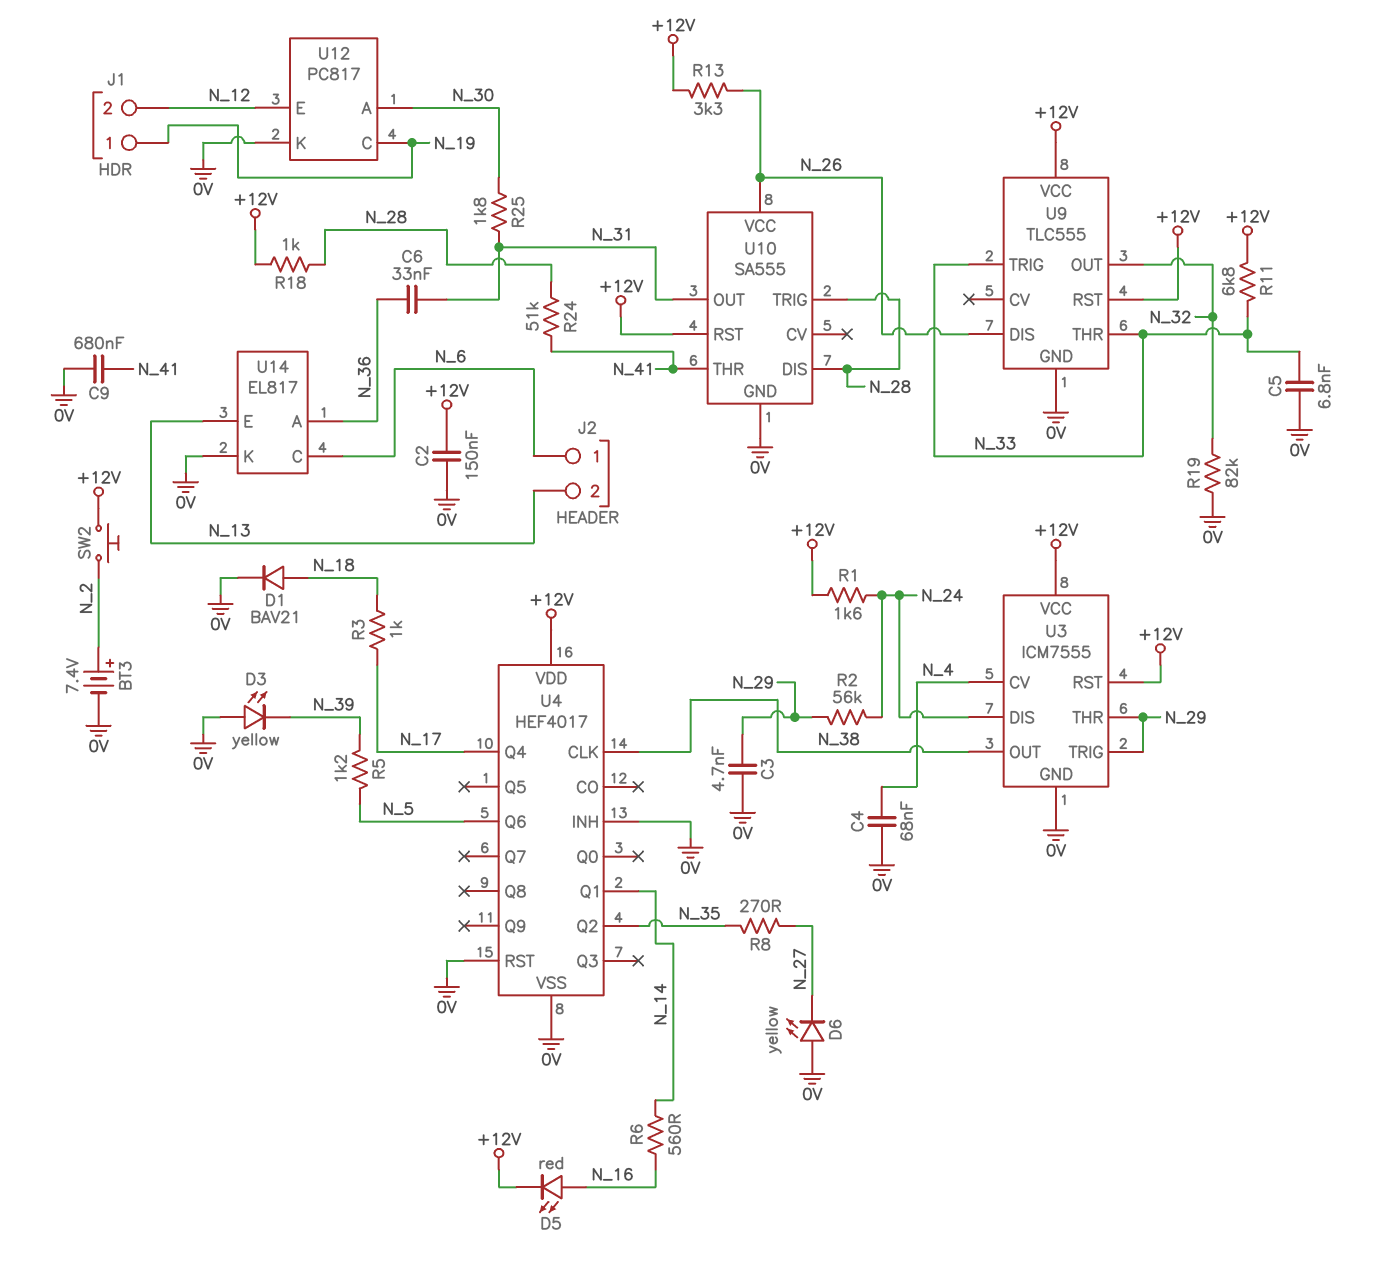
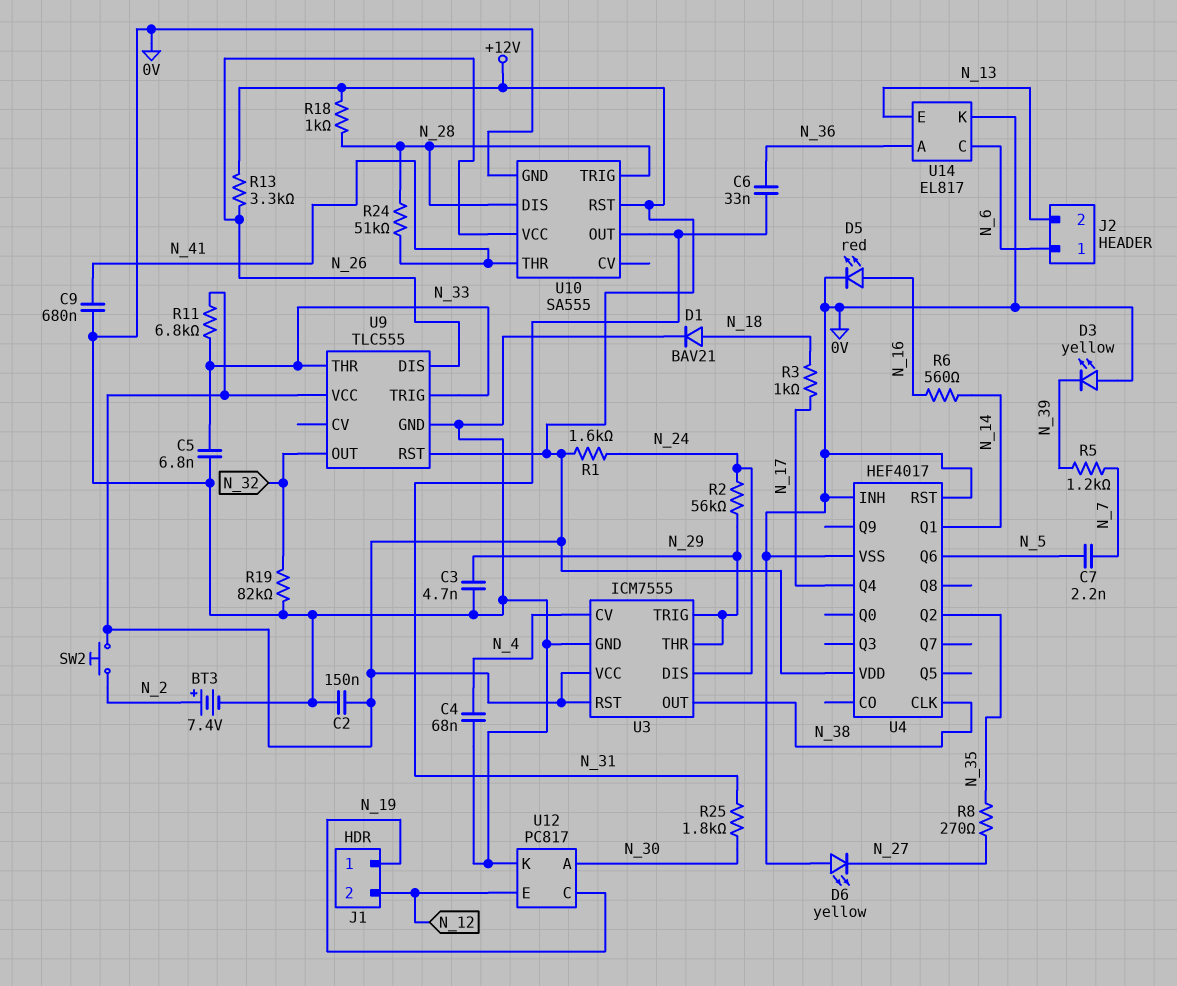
C7: none -> 2.2nF (N_5, N_7)
D5: LED red (A N_16, K +12V) -> LED red (A N_16, K 0V)
R5: 1.2k (N_5, N_39) -> 1.2k (N_7, N_39)

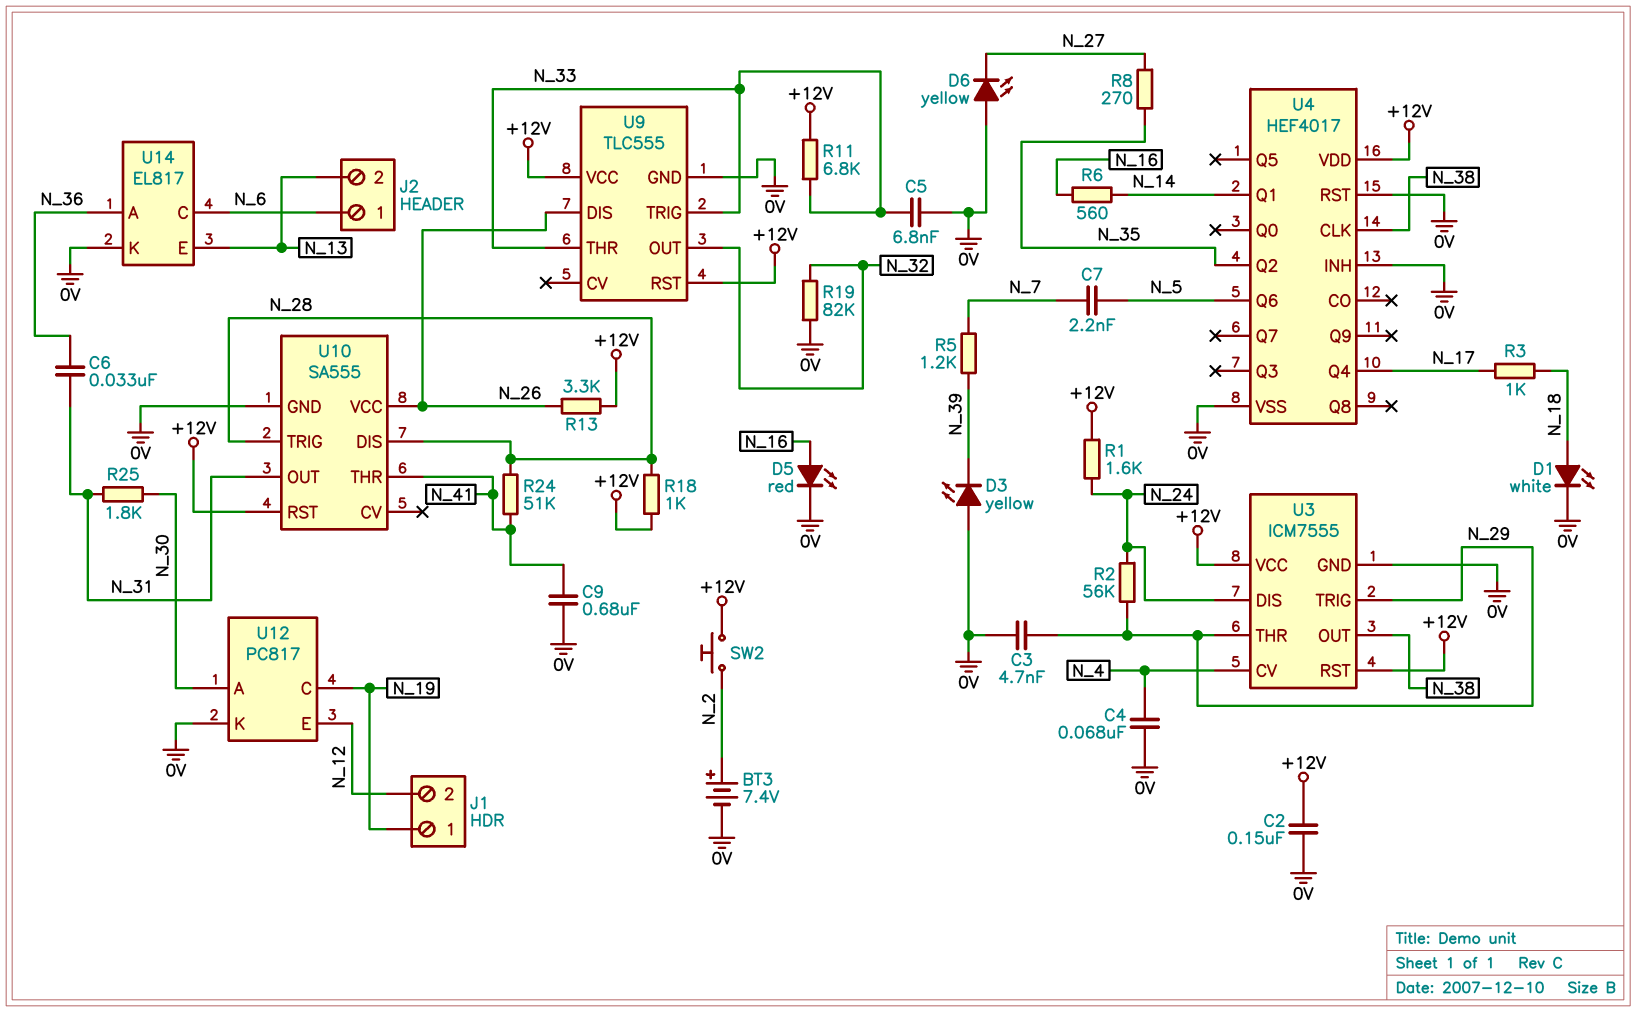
D1: diode BAV21 (A N_18, K 0V) -> LED white (A N_18, K 0V)

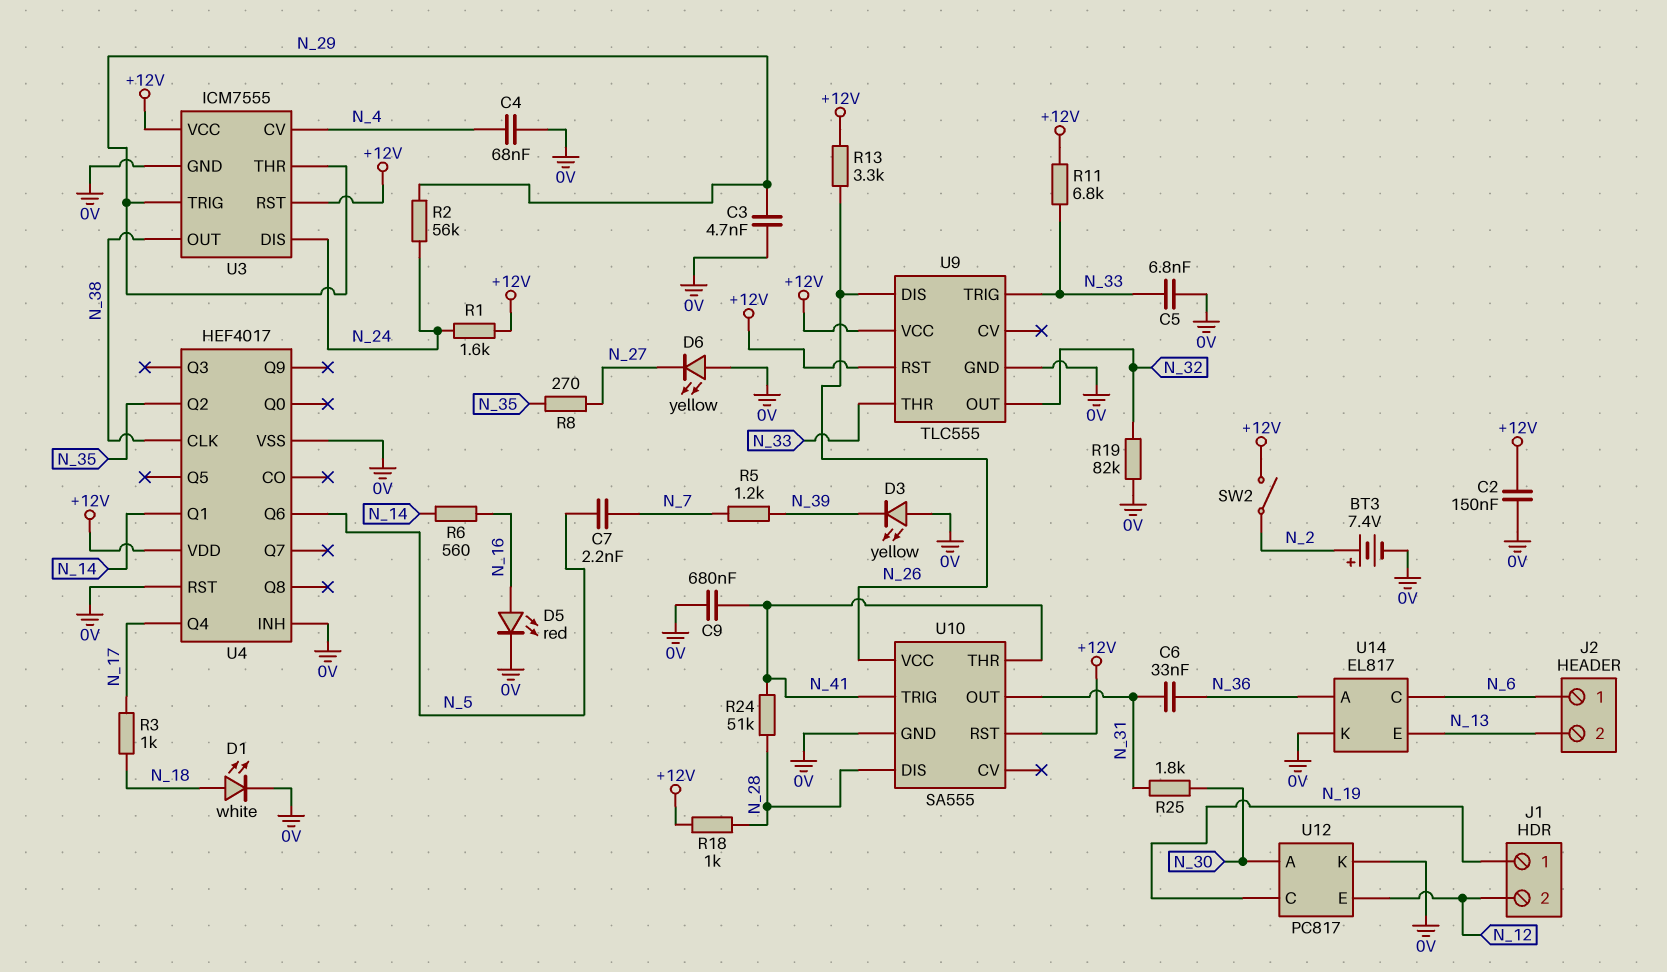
SW2: button (+12V, N_2) -> switch (+12V, N_2)
U10 pin TRIG: N_28 -> N_41

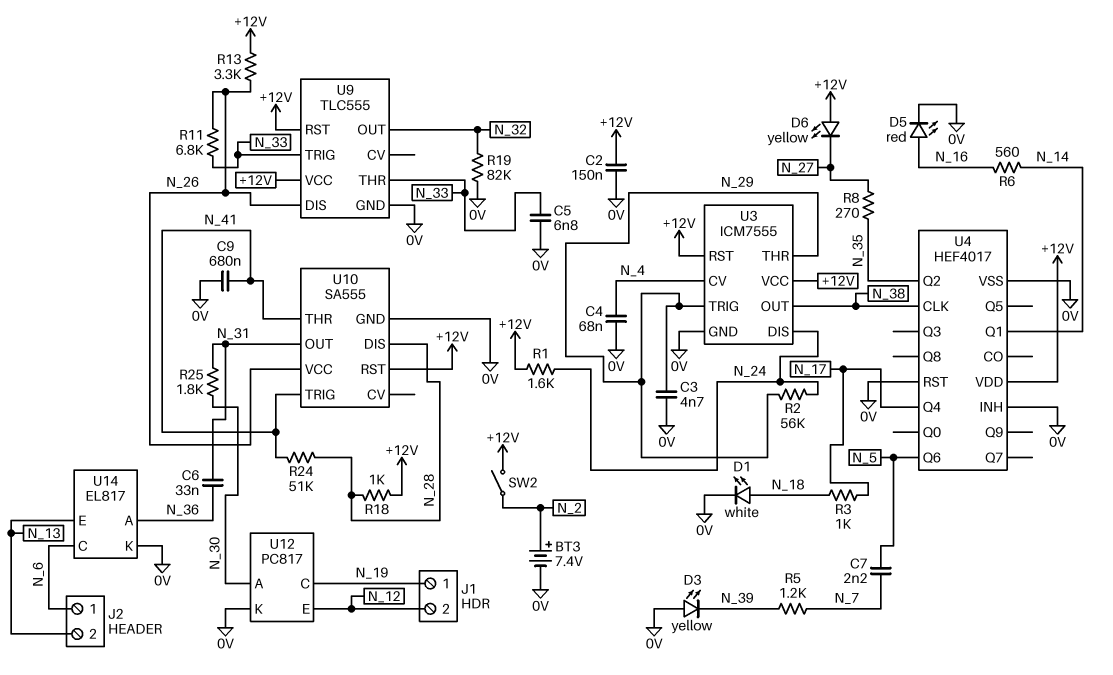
D6: LED yellow (A 0V, K N_27) -> LED yellow (A +12V, K N_27)
R11: 6.8k (+12V, N_33) -> 6.8k (N_26, N_33)

